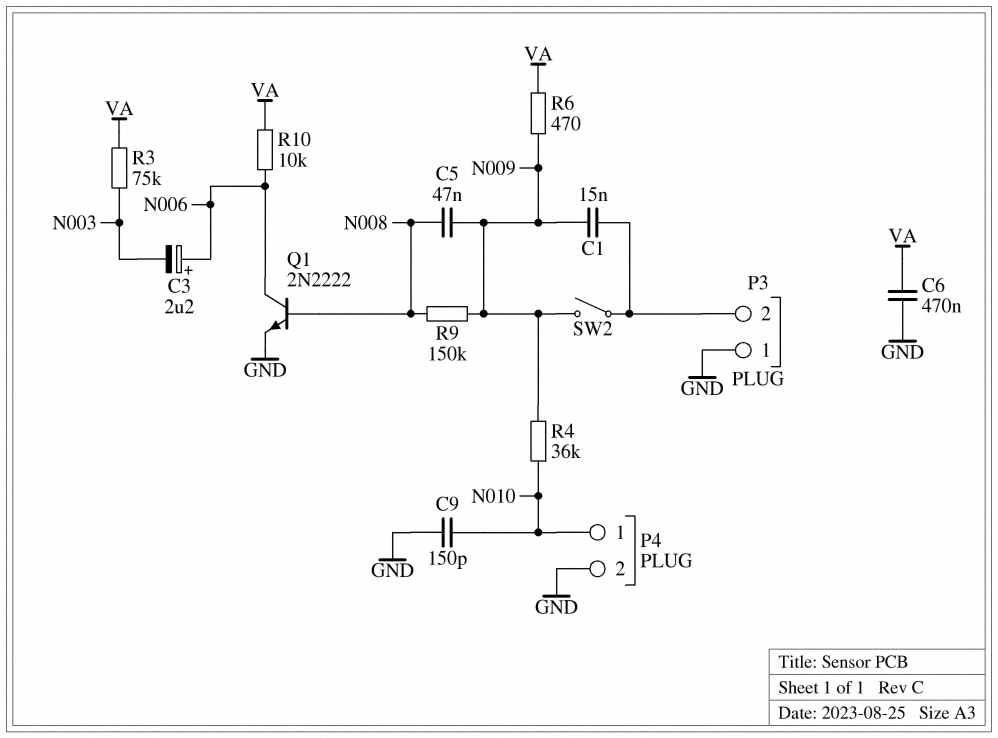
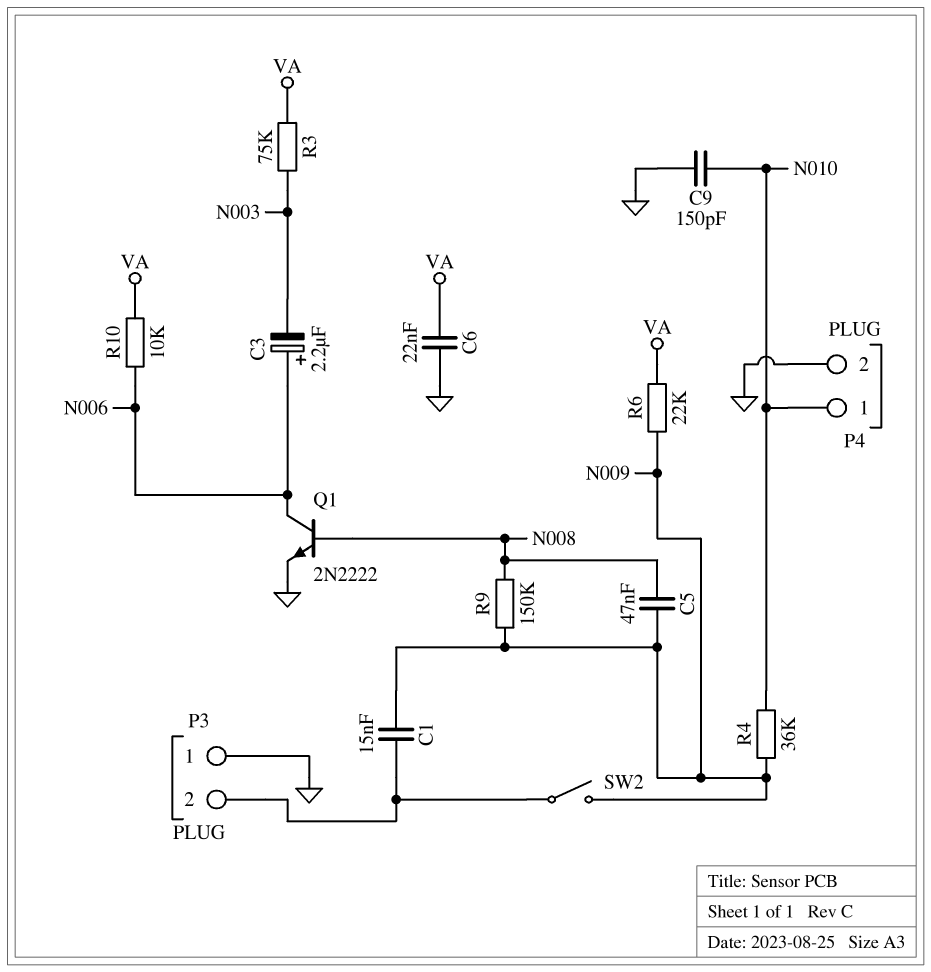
C6: 470nF (GND, VA) -> 22nF (GND, VA)
R6: 470 (N009, VA) -> 22k (N009, VA)

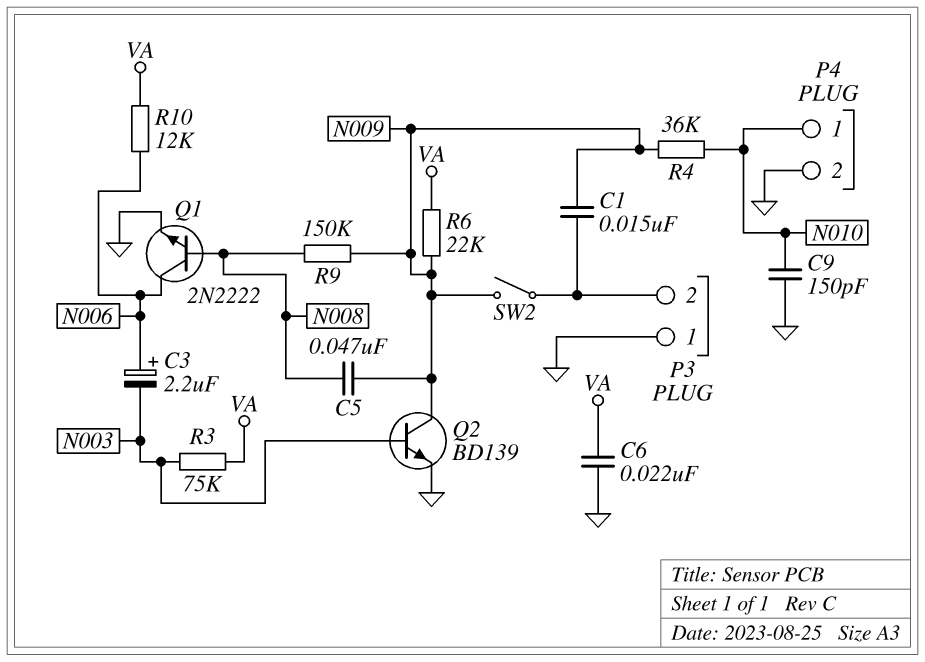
Q2: none -> NPN BD139 (B N003, C N009, E GND)
R10: 10k (N006, VA) -> 12k (N006, VA)

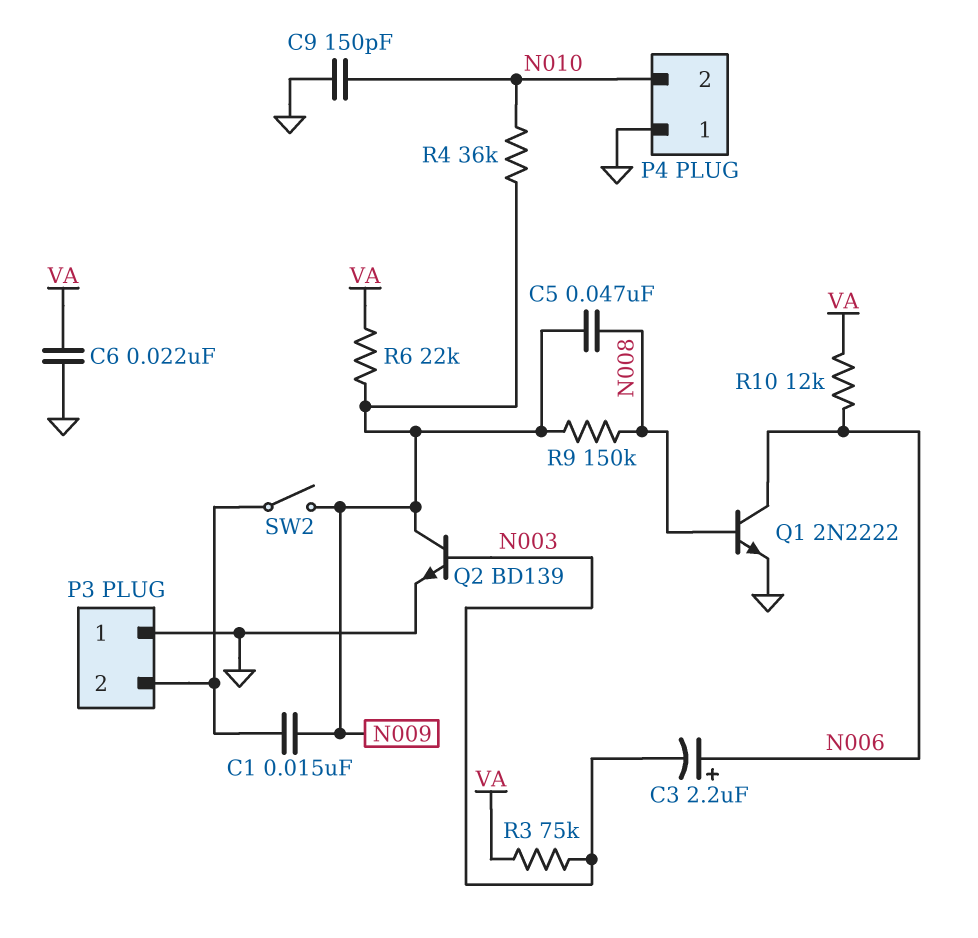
P4 pin 1: N010 -> GND
P4 pin 2: GND -> N010

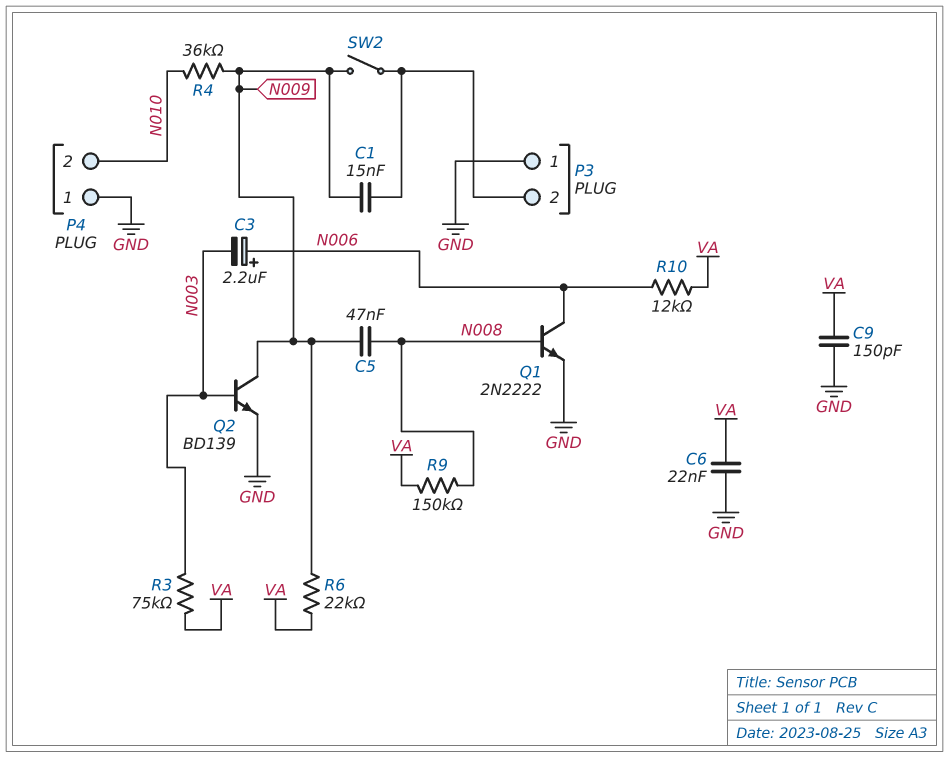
C9: 150pF (GND, N010) -> 150pF (GND, VA)
R9: 150k (N008, N009) -> 150k (N008, VA)

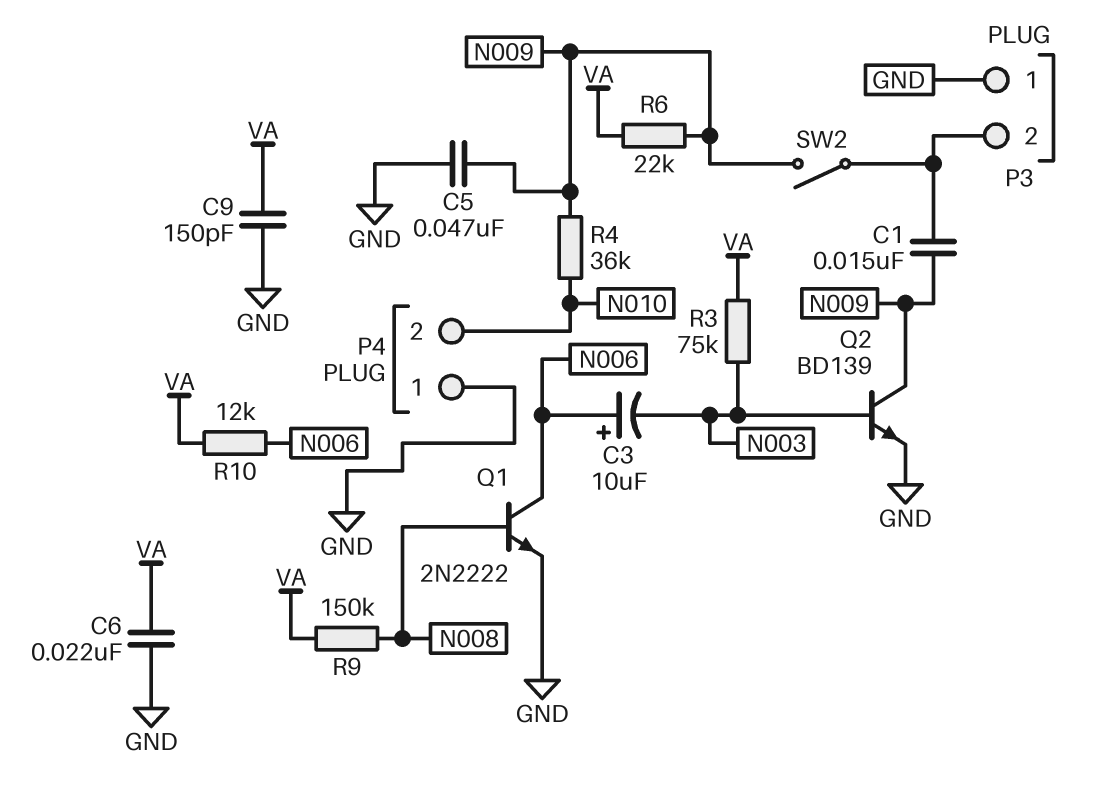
C3: 2.2uF (plus N006, minus N003) -> 10uF (plus N006, minus N003)
C5: 47nF (N008, N009) -> 47nF (GND, N009)

